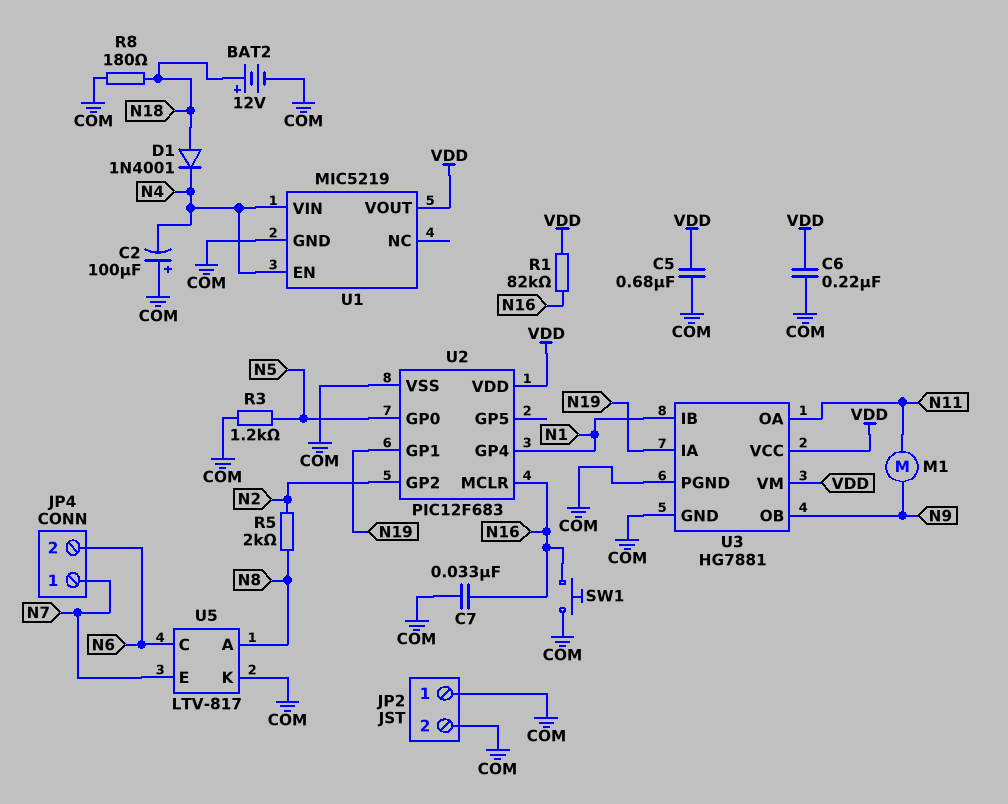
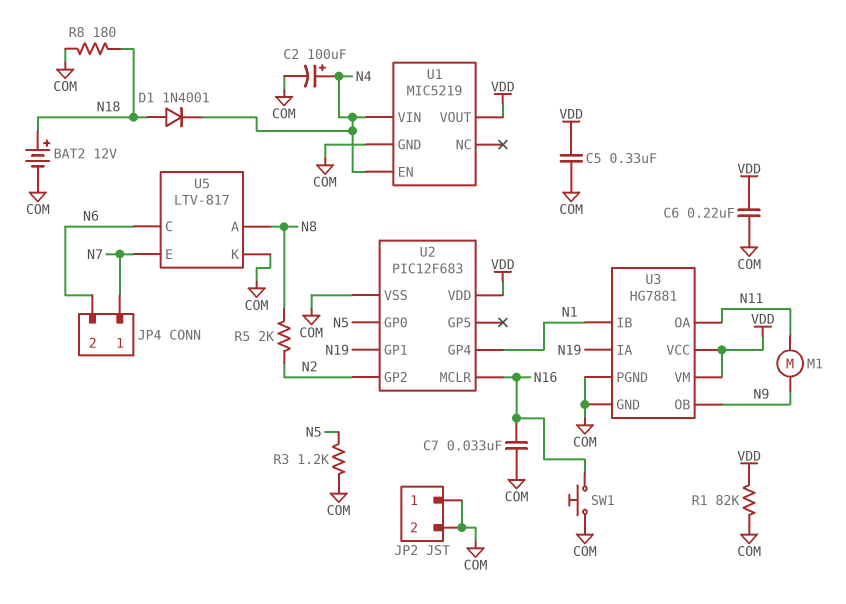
C2: 100uF (plus COM, minus N4) -> 100uF (plus N4, minus COM)
C5: 680nF (COM, VDD) -> 330nF (COM, VDD)
R1: 82k (N16, VDD) -> 82k (COM, VDD)

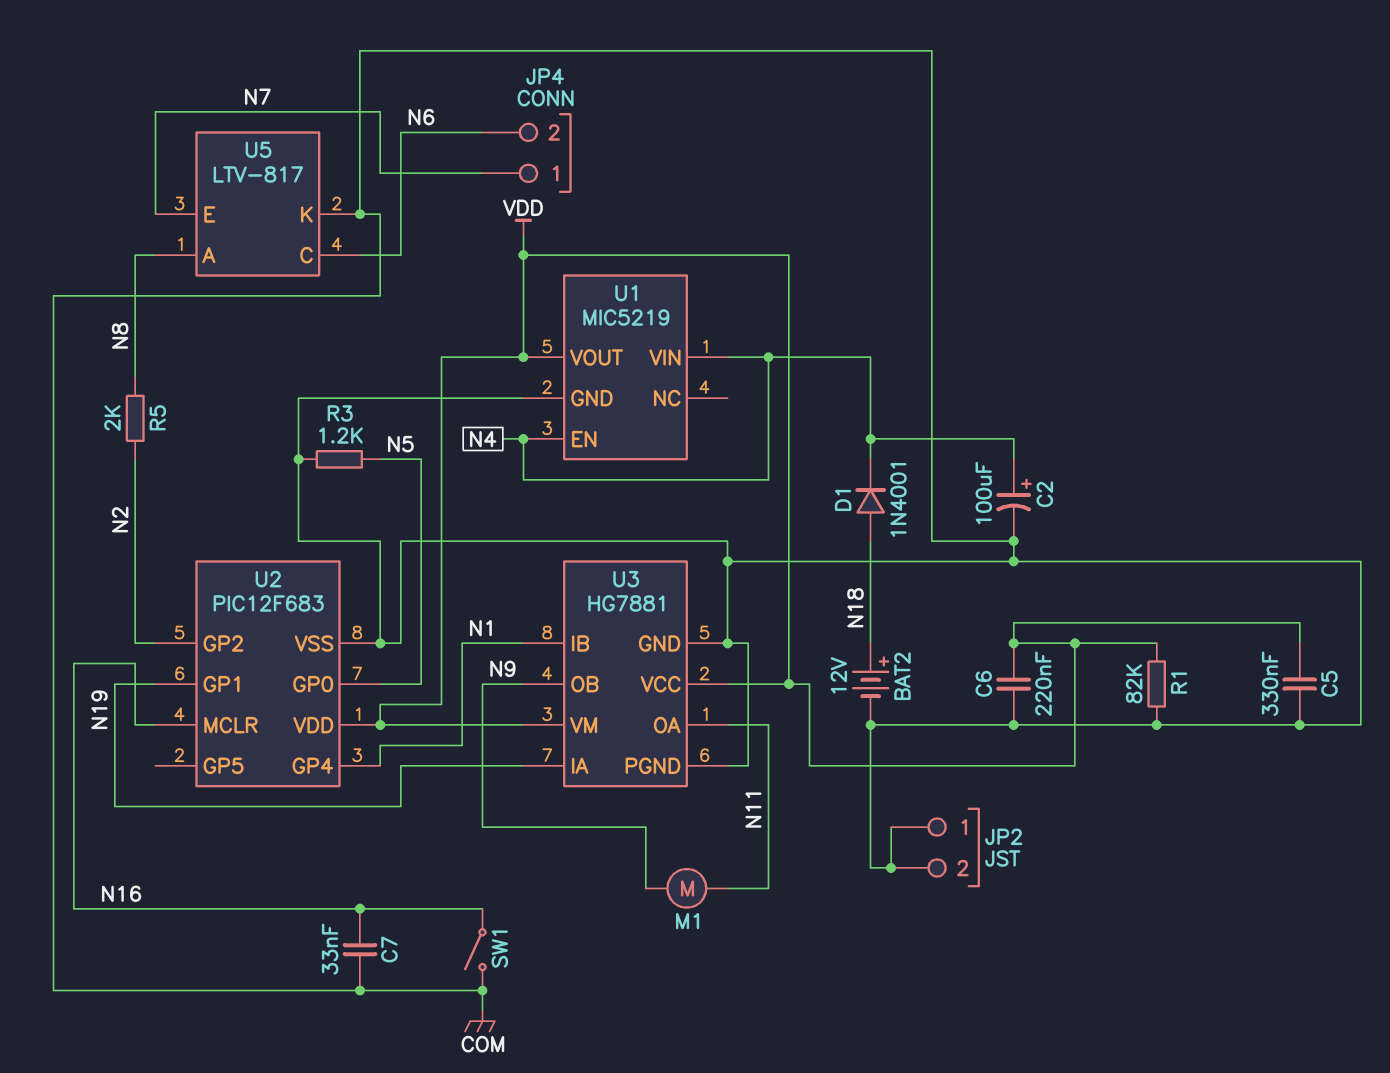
R8: 180 (COM, N18) -> none
SW1: button (COM, N16) -> switch (COM, N16)

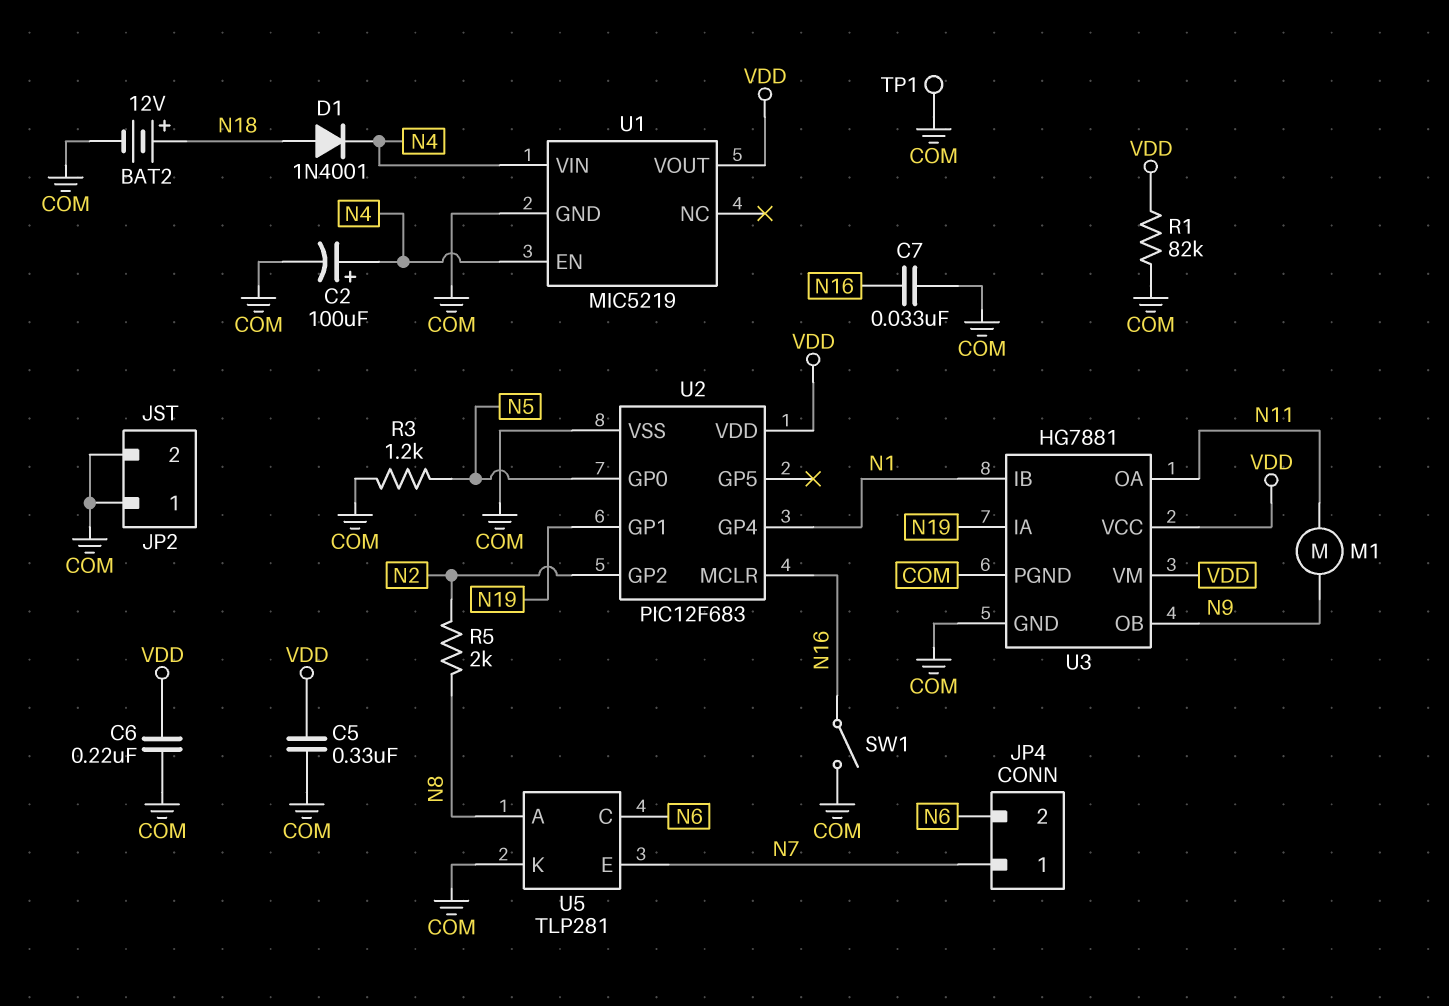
TP1: none -> test point (COM)
U5: LTV-817 -> TLP281

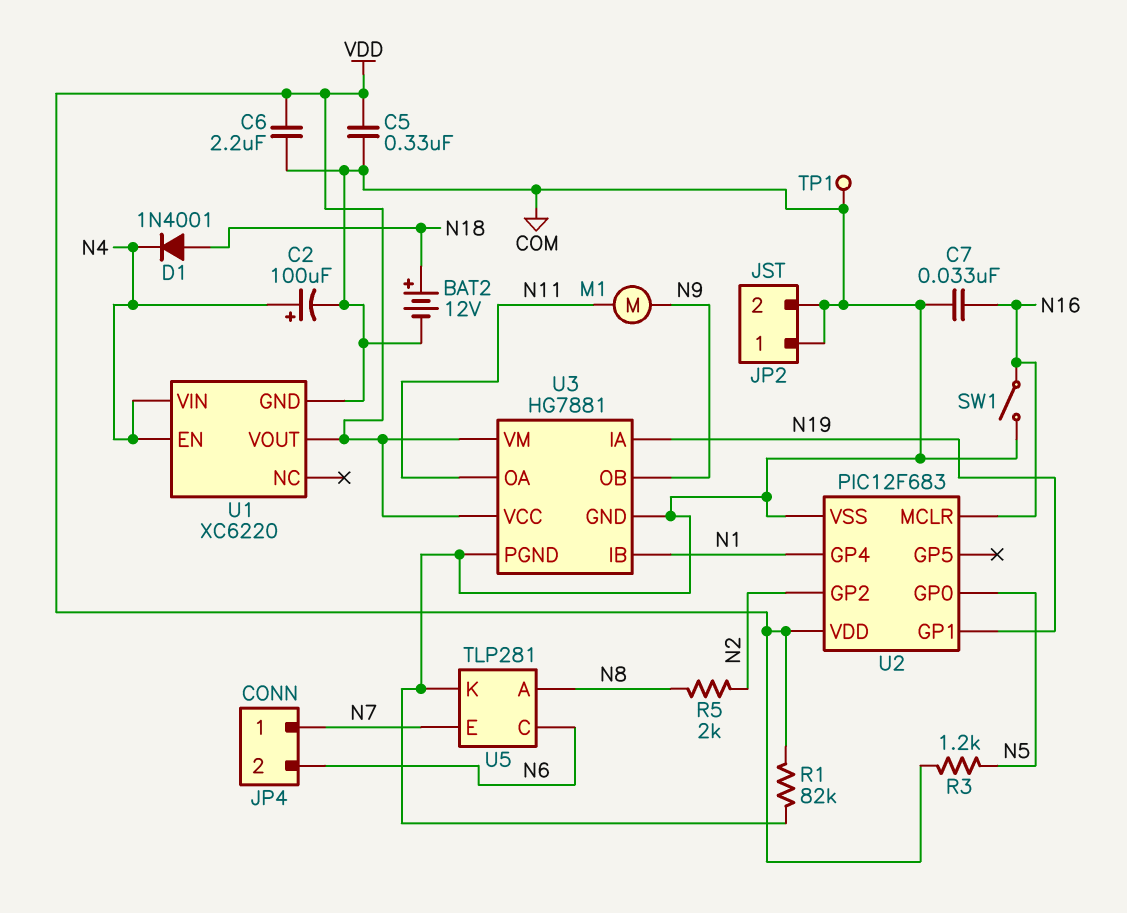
C6: 220nF (COM, VDD) -> 2.2uF (COM, VDD)
R3: 1.2k (COM, N5) -> 1.2k (N5, VDD)
U1: MIC5219 -> XC6220

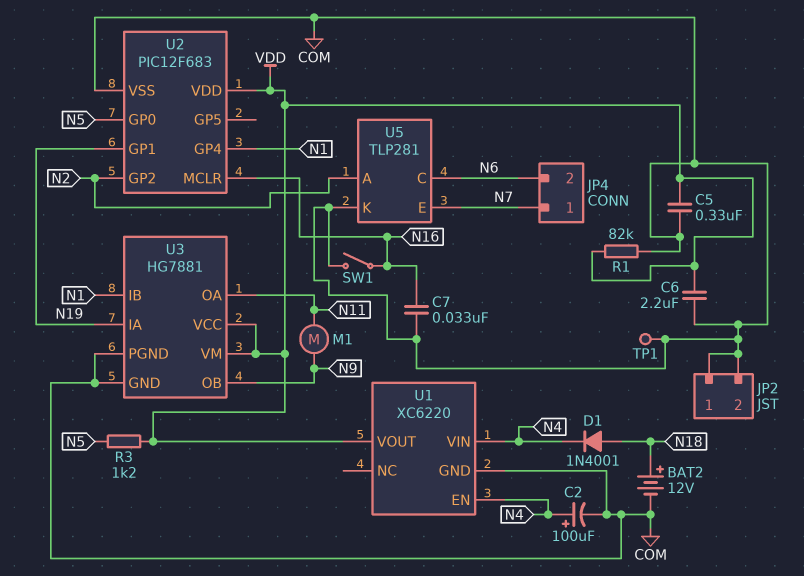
R5: 2k (N2, N8) -> none
U5 pin A: N8 -> N2

